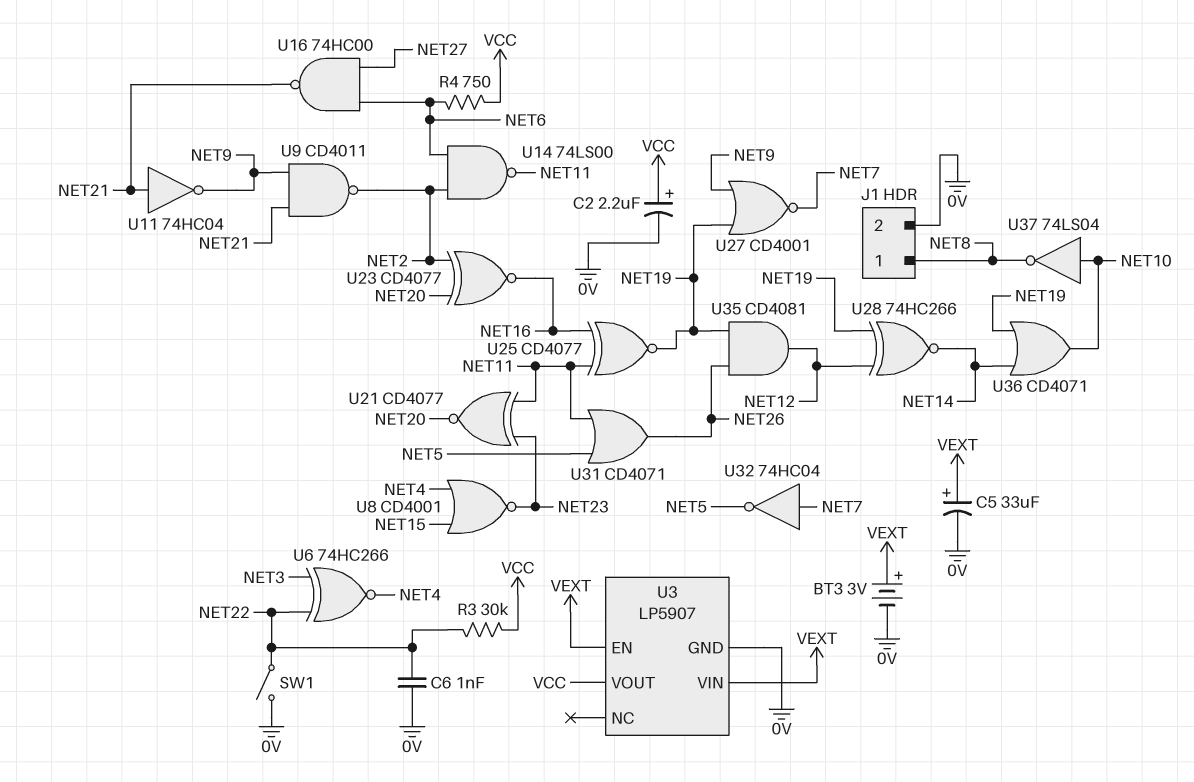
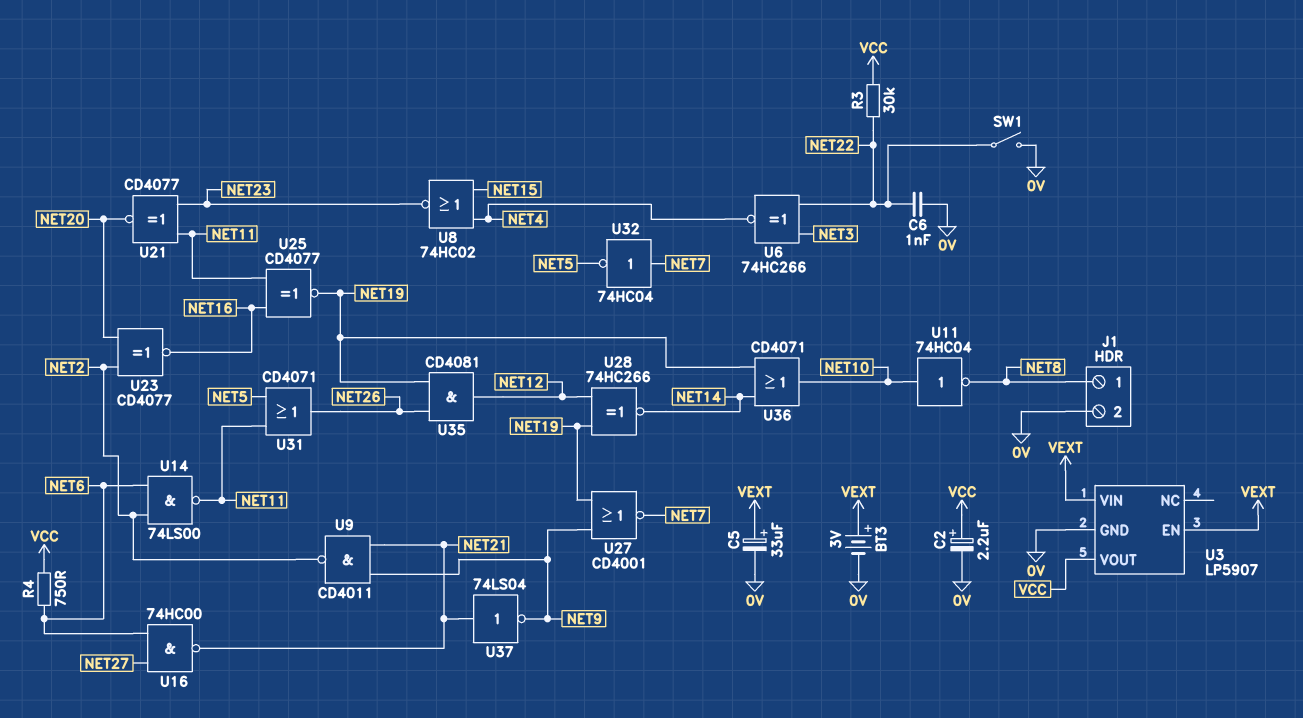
U8: NOR CD4001 (in NET4, in NET15, out NET23) -> NOR 74HC02 (in NET4, in NET15, out NET23)
U11: NOT 74HC04 (in NET21, out NET9) -> NOT 74HC04 (in NET10, out NET8)
U37: NOT 74LS04 (in NET10, out NET8) -> NOT 74LS04 (in NET21, out NET9)

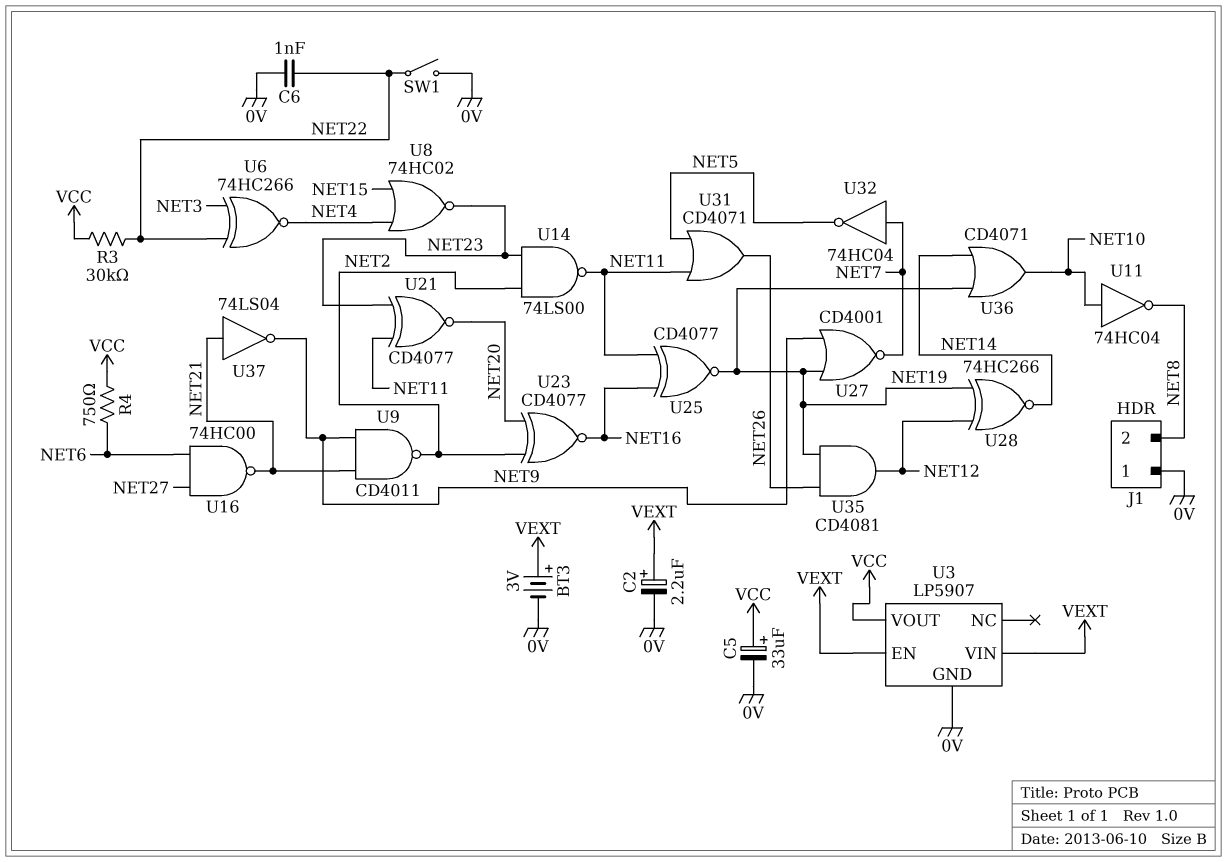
C2: 2.2uF (plus VCC, minus 0V) -> 2.2uF (plus VEXT, minus 0V)
C5: 33uF (plus VEXT, minus 0V) -> 33uF (plus VCC, minus 0V)
J1 pin 1: NET8 -> 0V
J1 pin 2: 0V -> NET8
U14: NAND 74LS00 (in NET2, in NET6, out NET11) -> NAND 74LS00 (in NET2, in NET23, out NET11)

